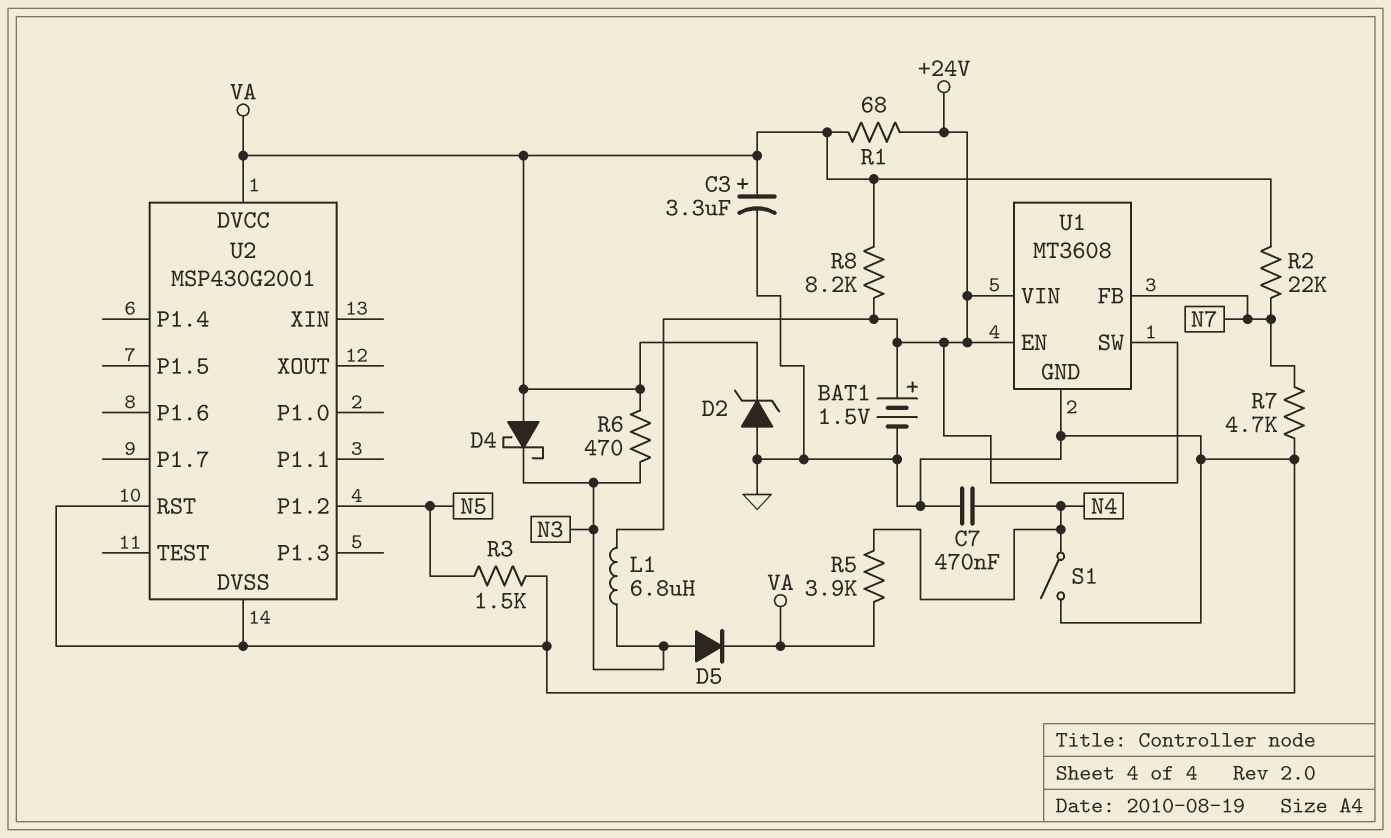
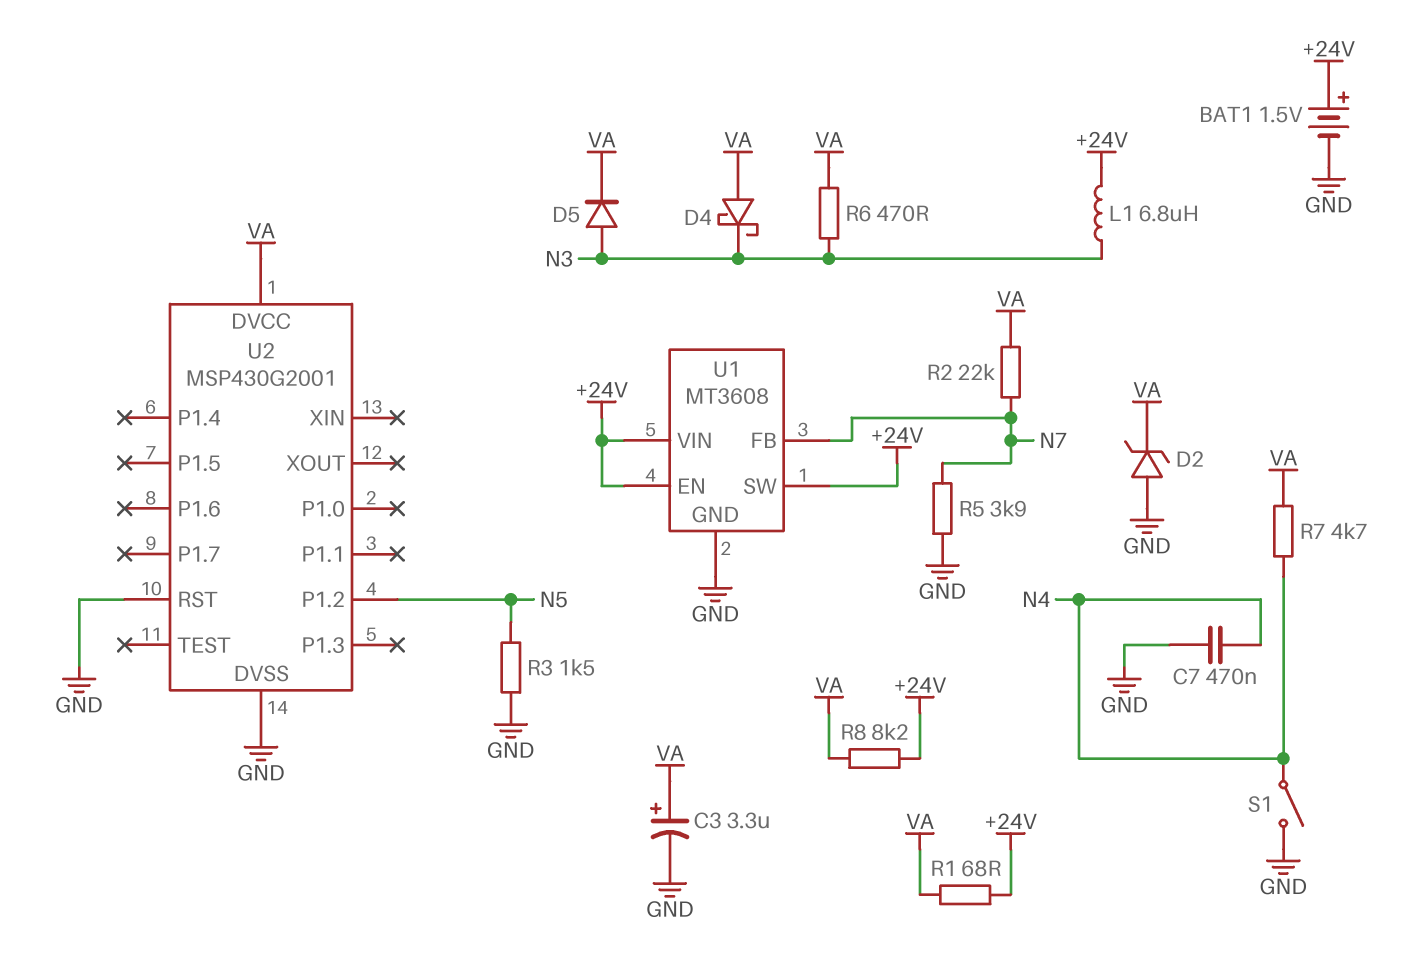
R5: 3.9k (N4, VA) -> 3.9k (GND, N7)
R7: 4.7k (GND, N7) -> 4.7k (N4, VA)

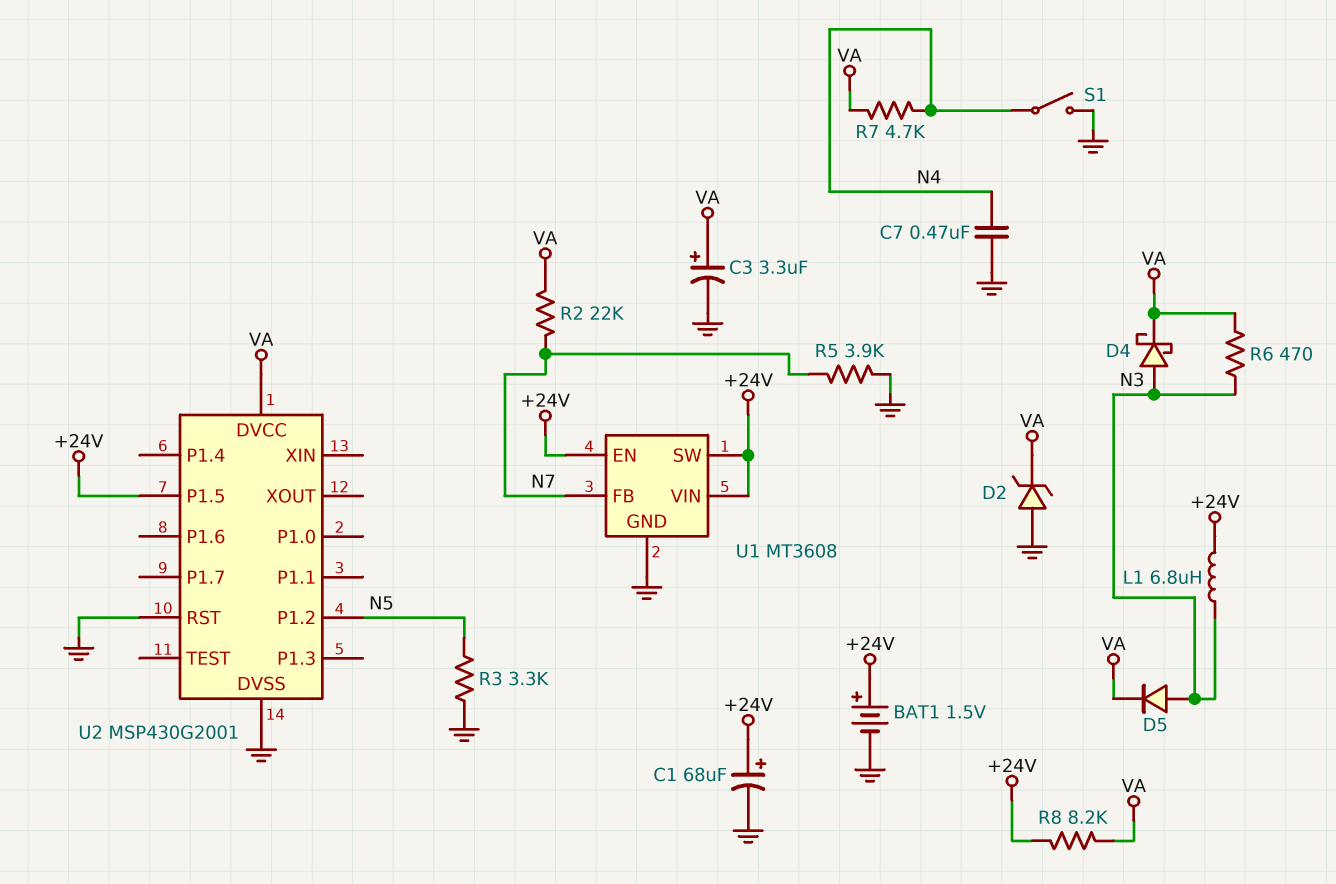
C1: none -> 68uF (plus +24V, minus GND)
D4: schottky (A VA, K N3) -> schottky (A N3, K VA)
R1: 68 (+24V, VA) -> none
R3: 1.5k (GND, N5) -> 3.3k (GND, N5)
U2 pin P1.5: none -> +24V

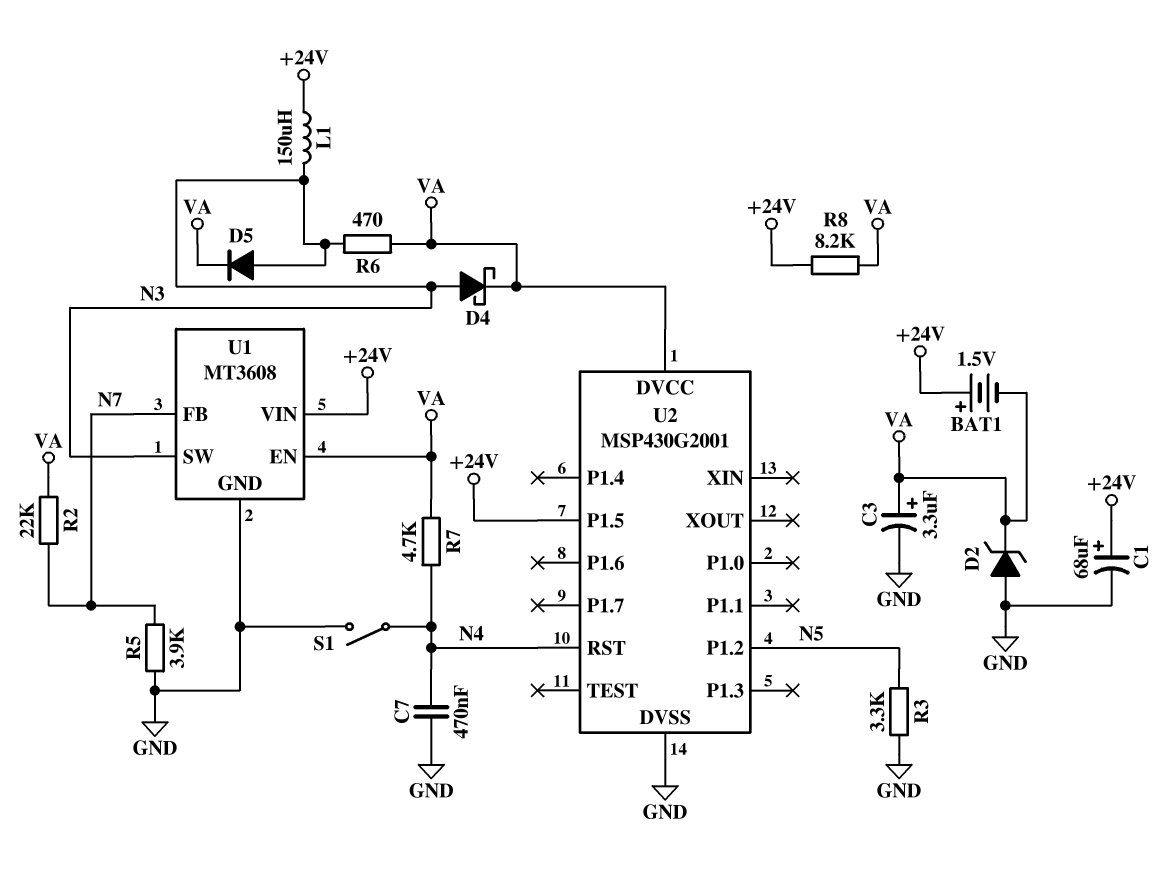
BAT1: 1.5V (plus +24V, minus GND) -> 1.5V (plus +24V, minus VA)
L1: 6.8uH (+24V, N3) -> 150uH (+24V, N3)
U1 pin EN: +24V -> VA
U1 pin SW: +24V -> N3
U2 pin RST: GND -> N4

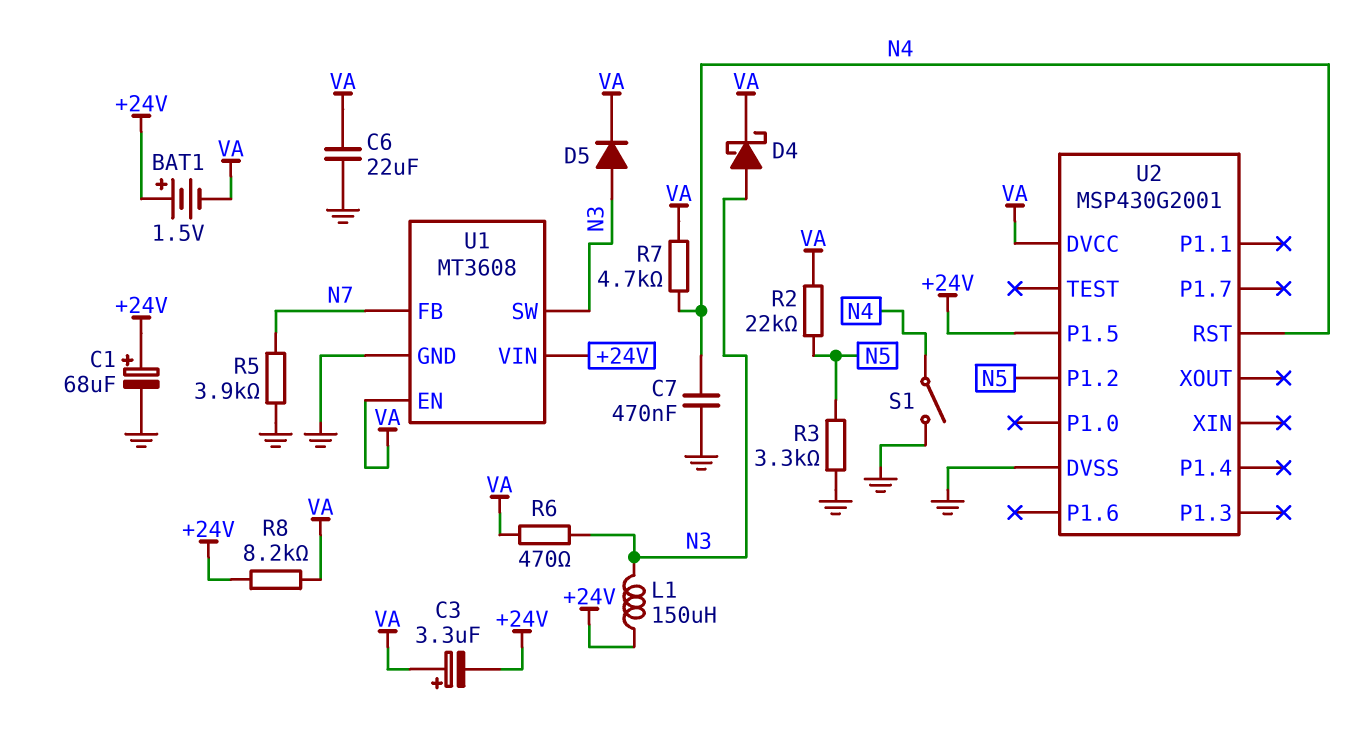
C3: 3.3uF (plus VA, minus GND) -> 3.3uF (plus VA, minus +24V)
C6: none -> 22uF (GND, VA)
D2: zener (A GND, K VA) -> none
R2: 22k (N7, VA) -> 22k (N5, VA)

